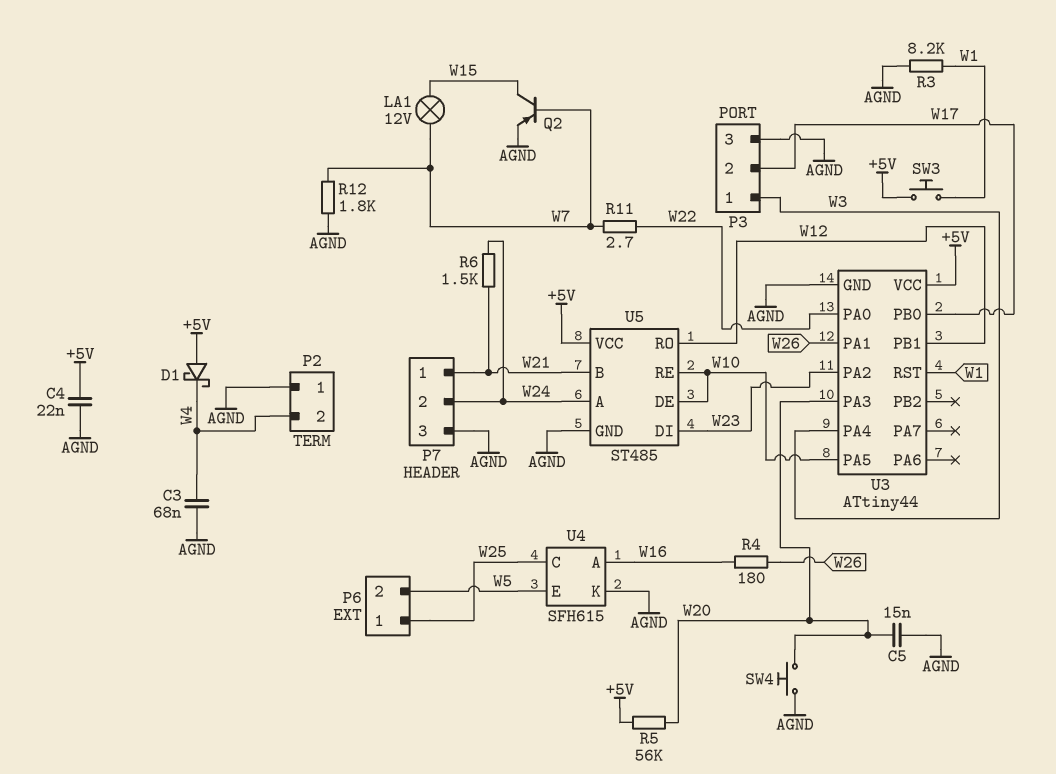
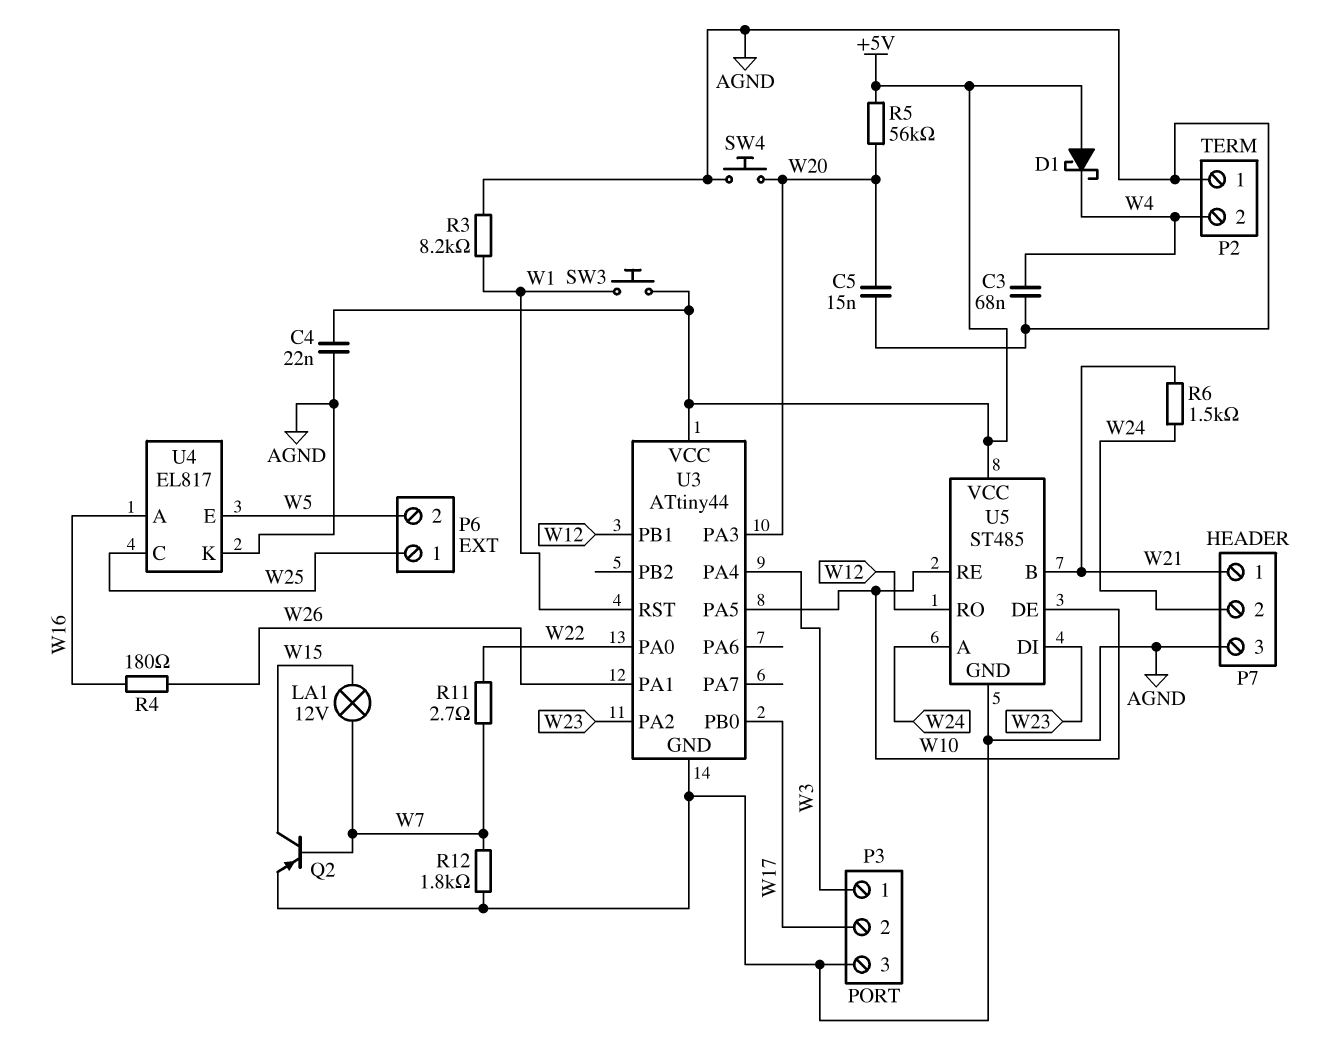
U4: SFH615 -> EL817

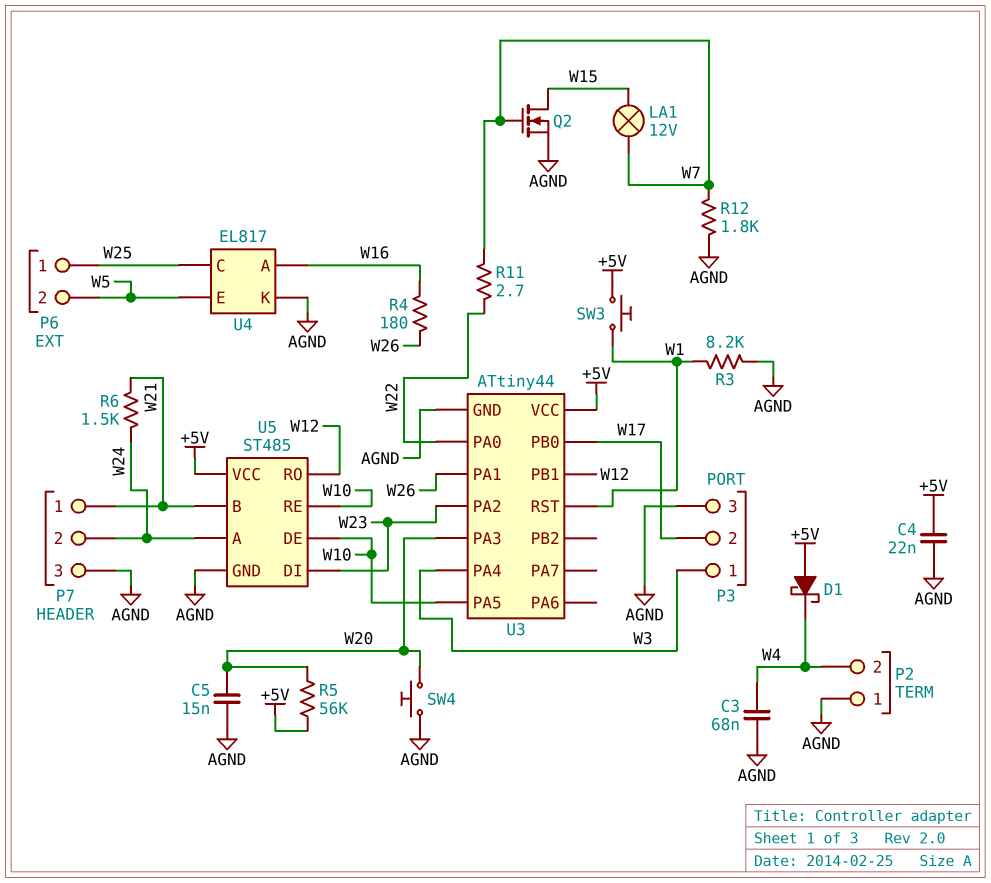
Q2: PNP (B W7, C W15, E AGND) -> NMOS (G W7, D W15, S AGND)

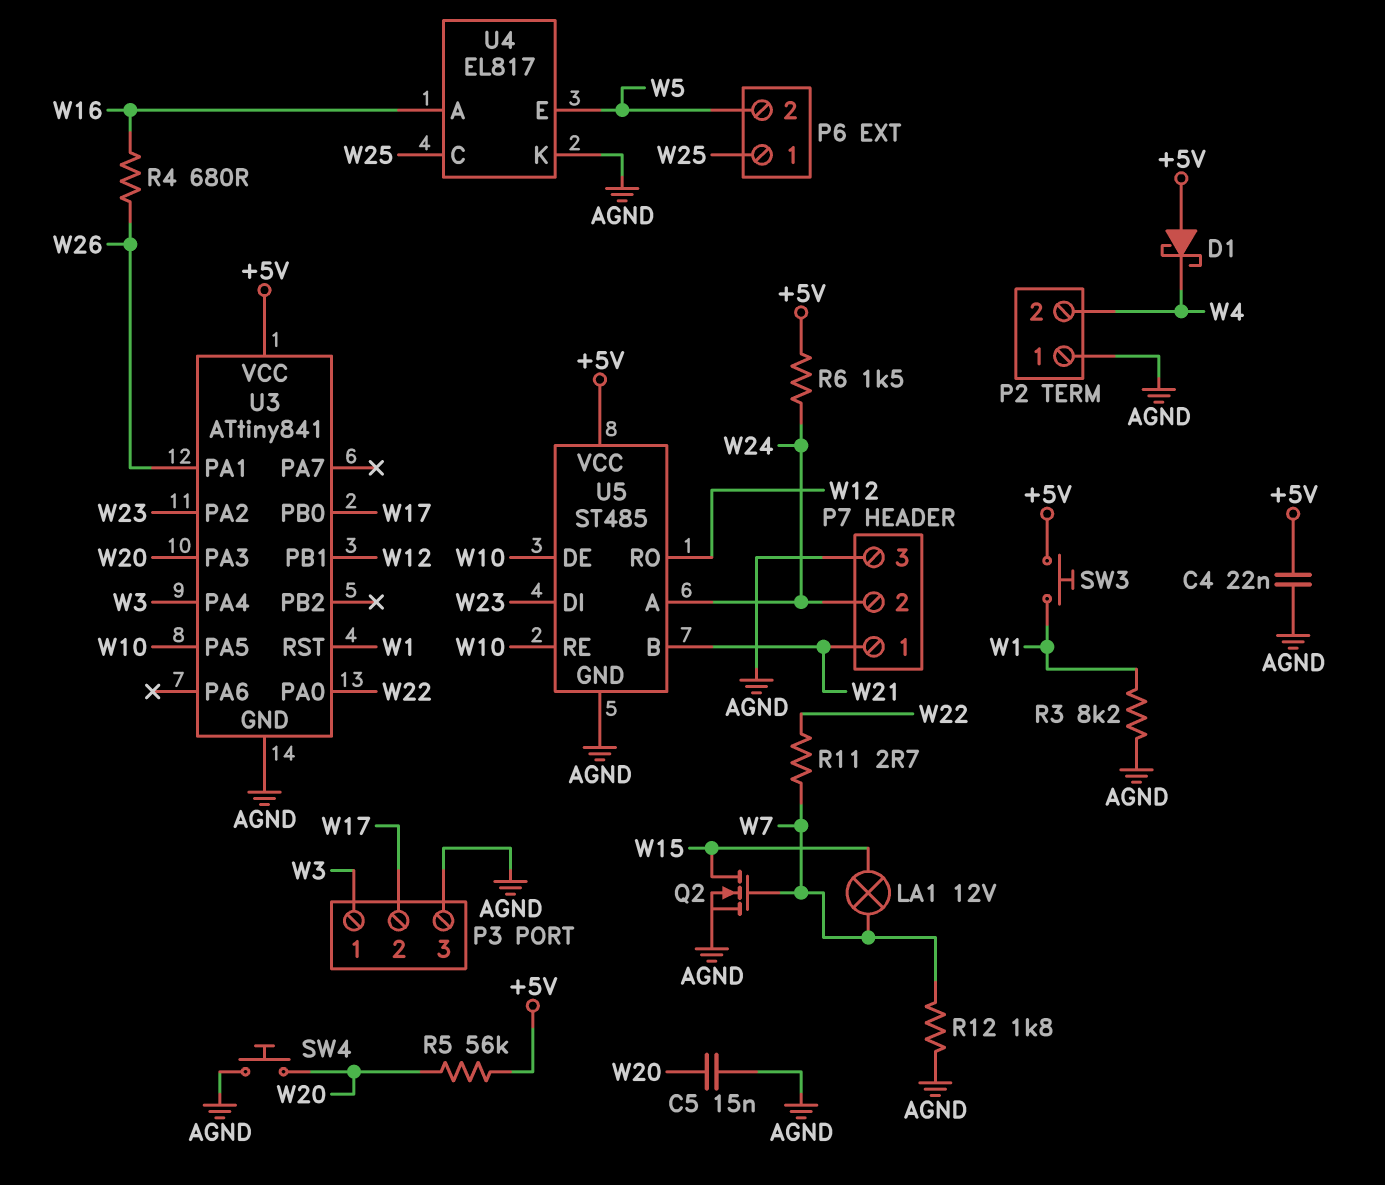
C3: 68nF (AGND, W4) -> none
R4: 180 (W16, W26) -> 680 (W16, W26)
R6: 1.5k (W21, W24) -> 1.5k (+5V, W24)
U3: ATtiny44 -> ATtiny841

